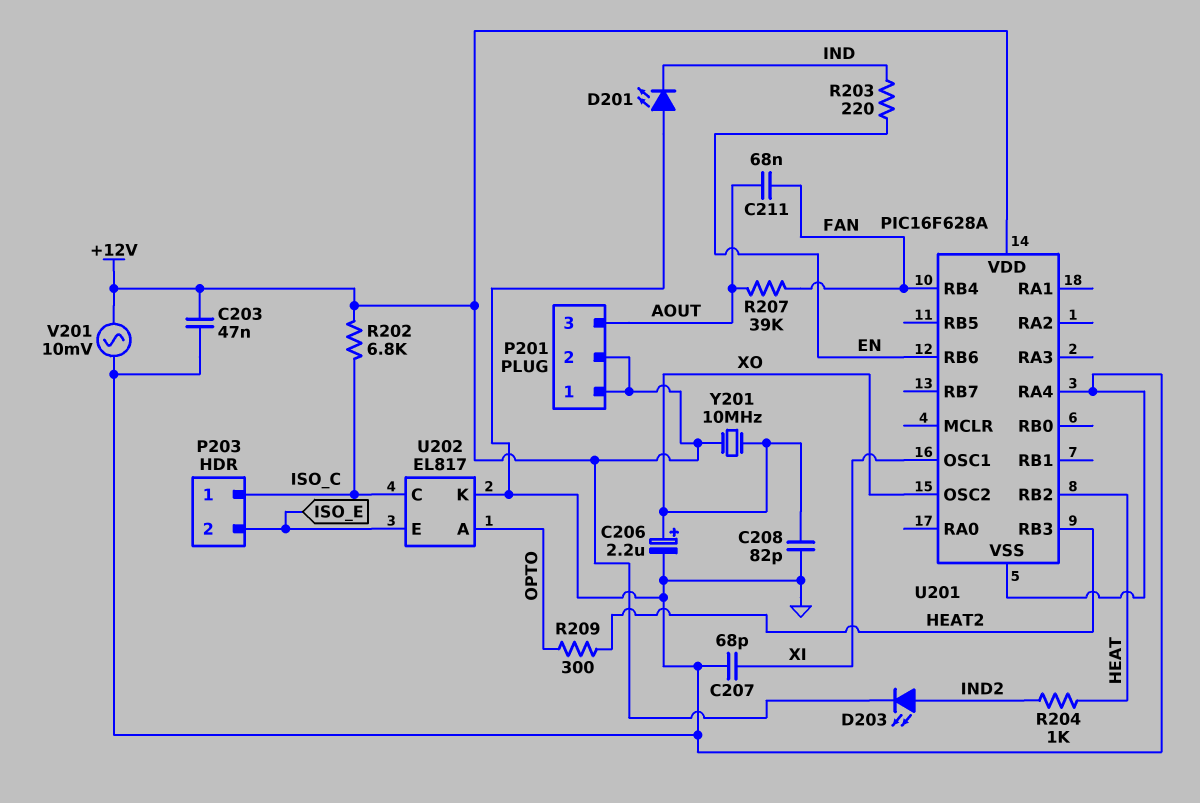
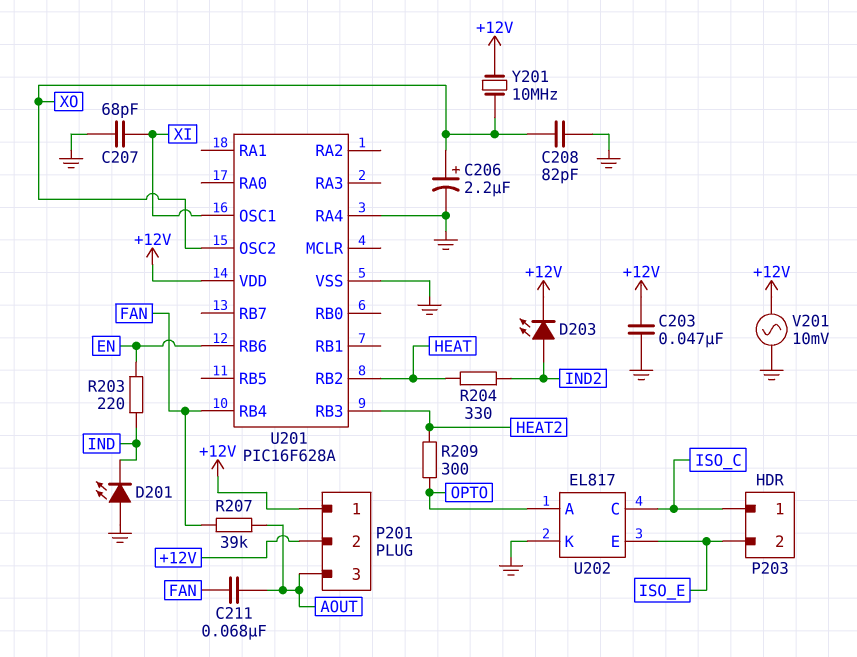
R202: 6.8k (+12V, ISO_C) -> none
R204: 1k (HEAT, IND2) -> 330 (HEAT, IND2)

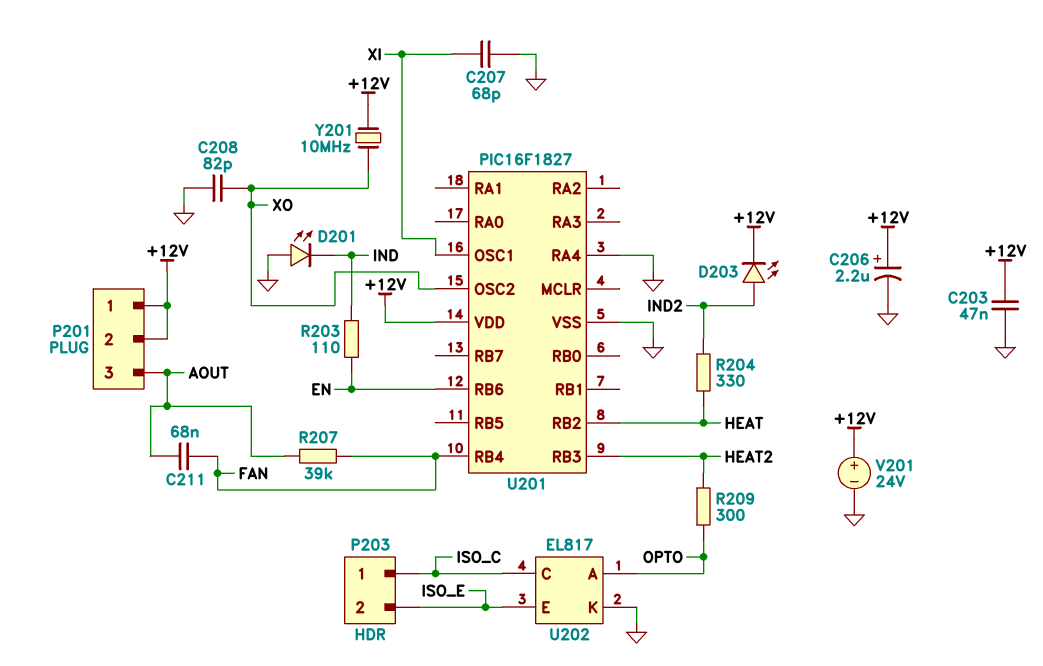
C206: 2.2uF (plus XO, minus GND) -> 2.2uF (plus +12V, minus GND)
R203: 220 (EN, IND) -> 110 (EN, IND)
U201: PIC16F628A -> PIC16F1827
V201: AC 10mV (+12V, GND) -> 24V (plus +12V, minus GND)

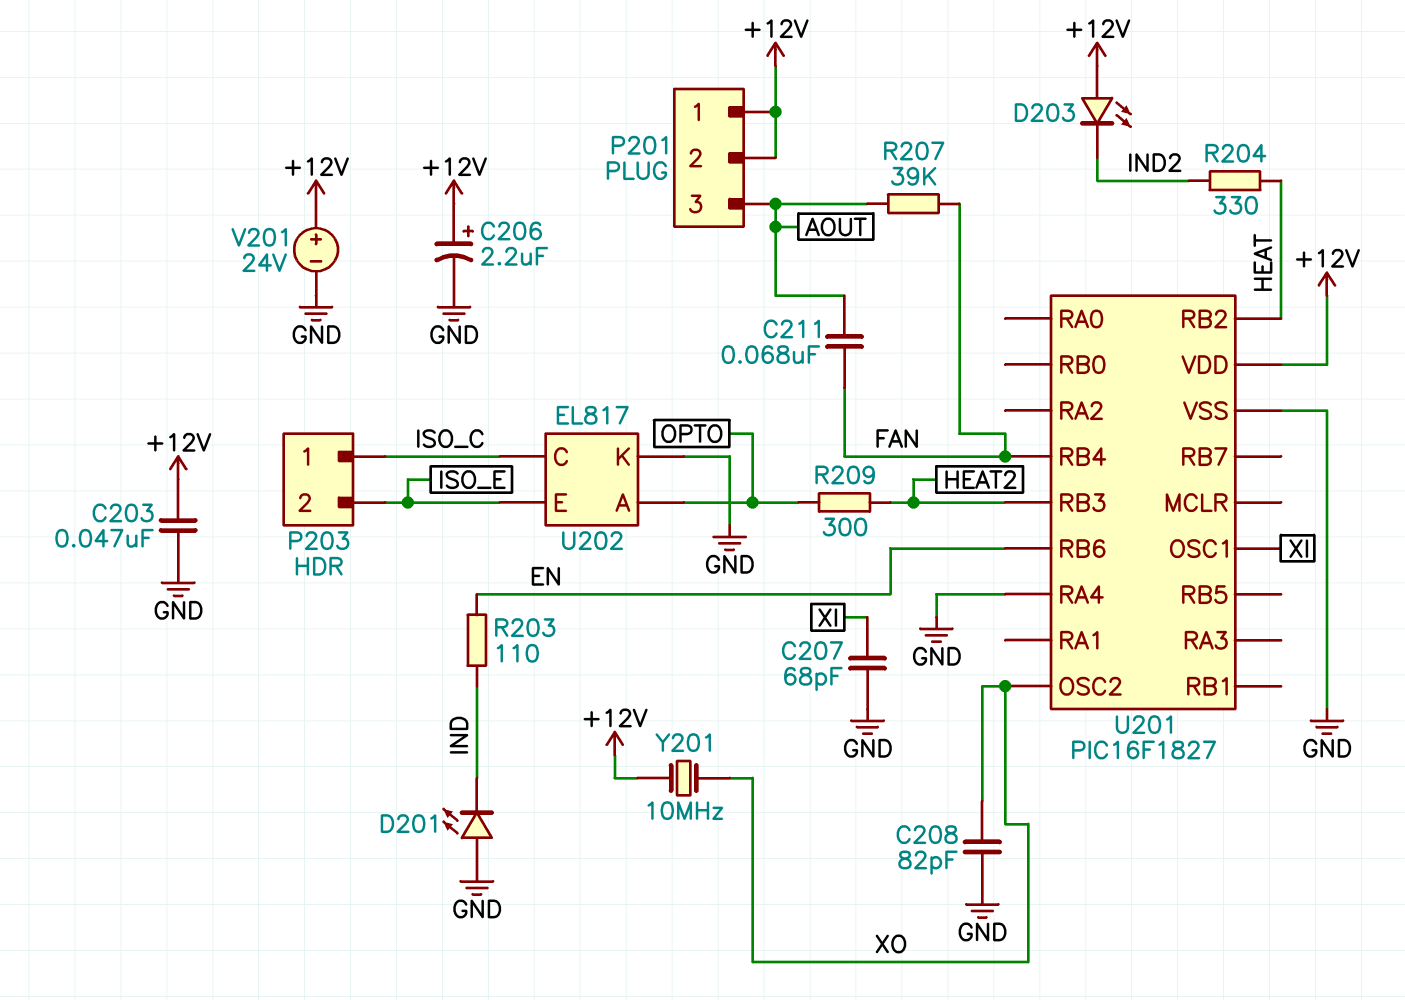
D203: LED (A IND2, K +12V) -> LED (A +12V, K IND2)

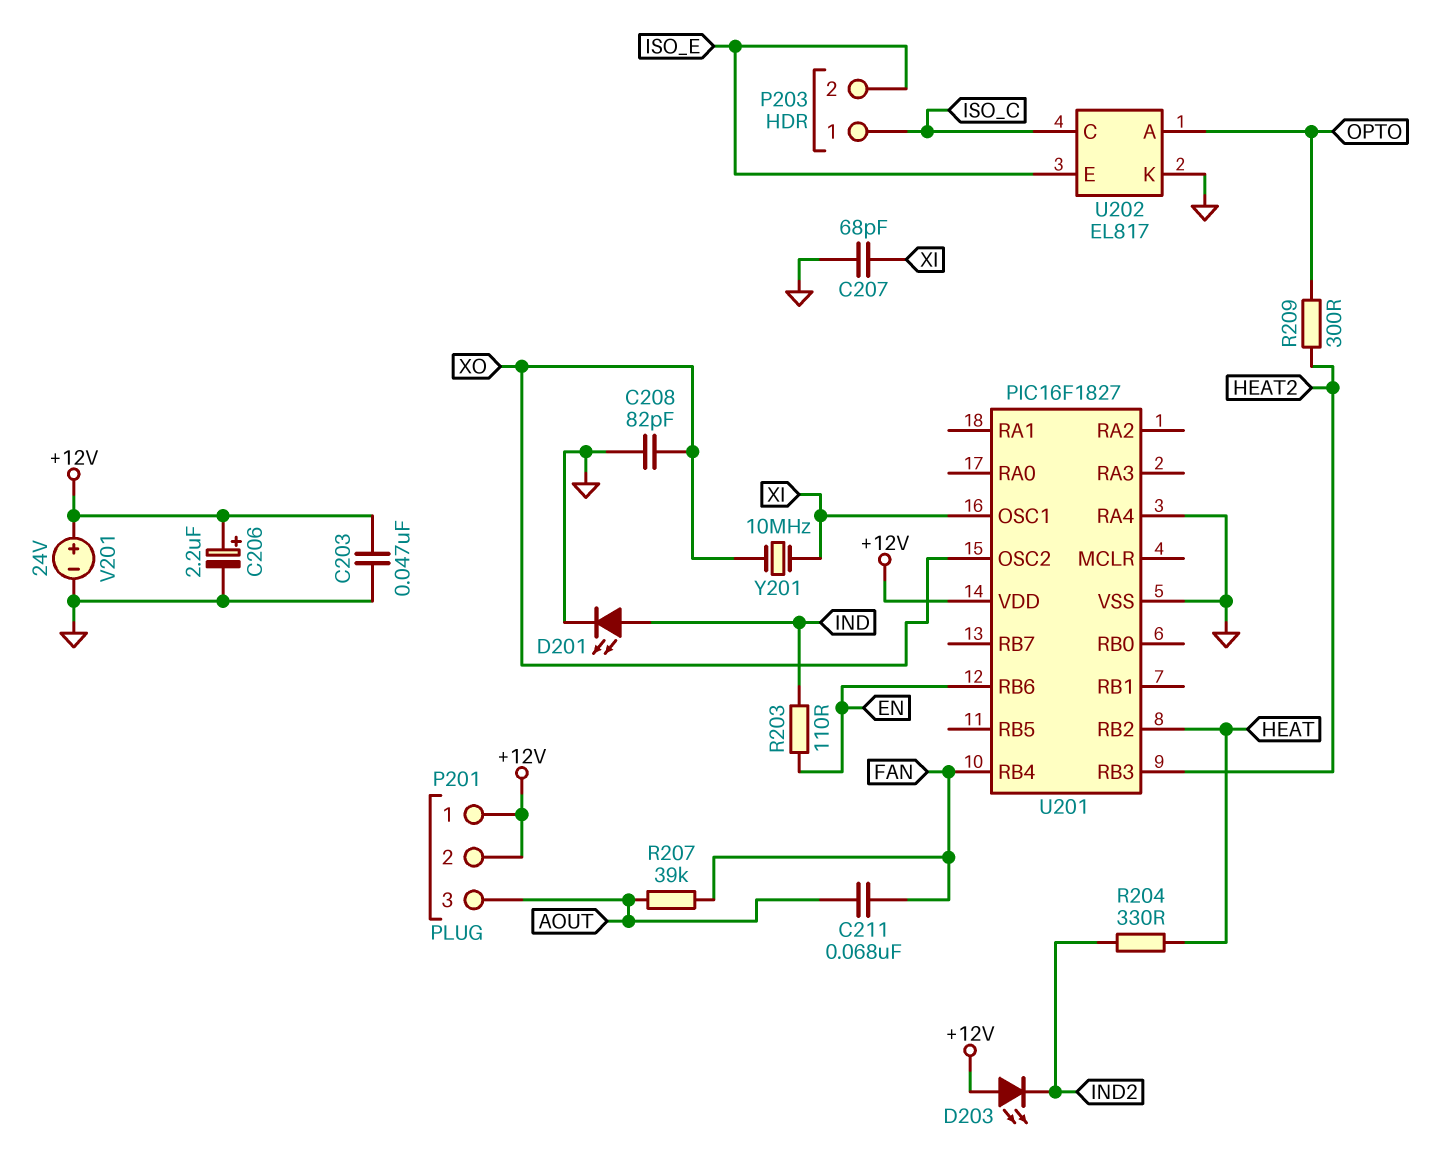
D201: LED (A GND, K IND) -> LED (A IND, K GND)
Y201: 10MHz (+12V, XO) -> 10MHz (XI, XO)

